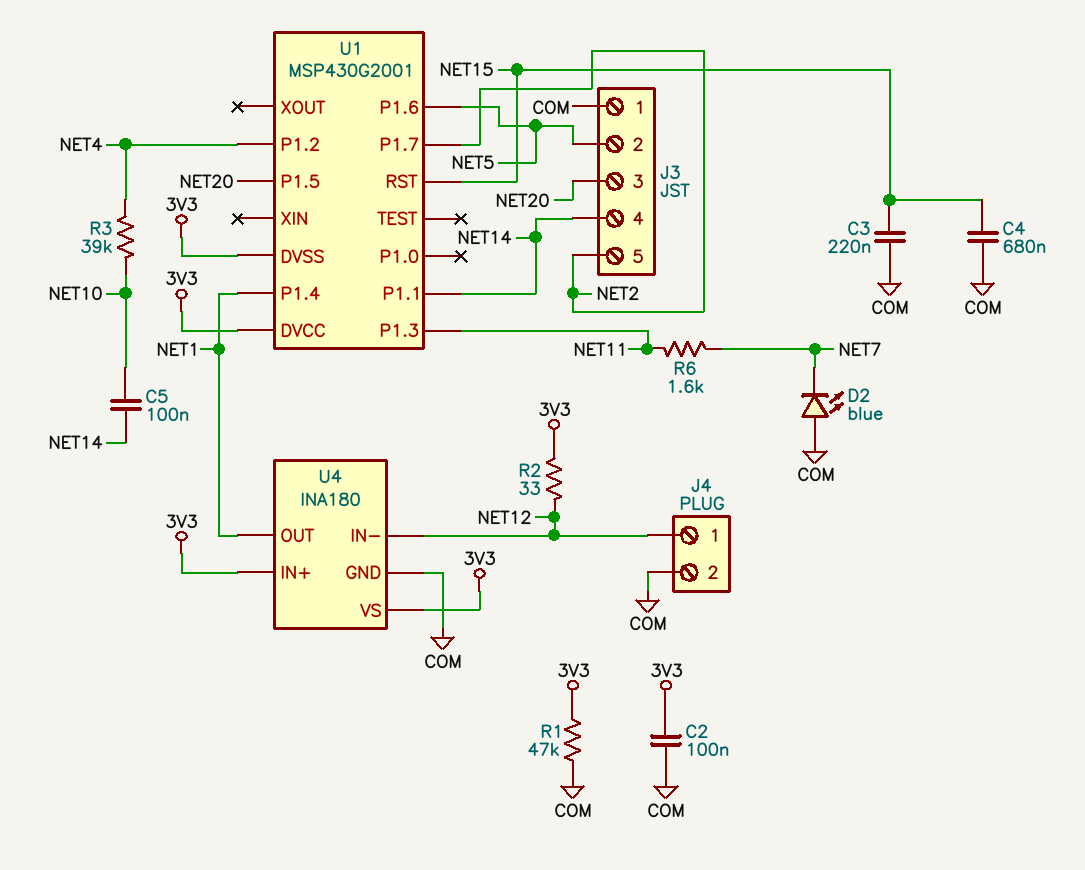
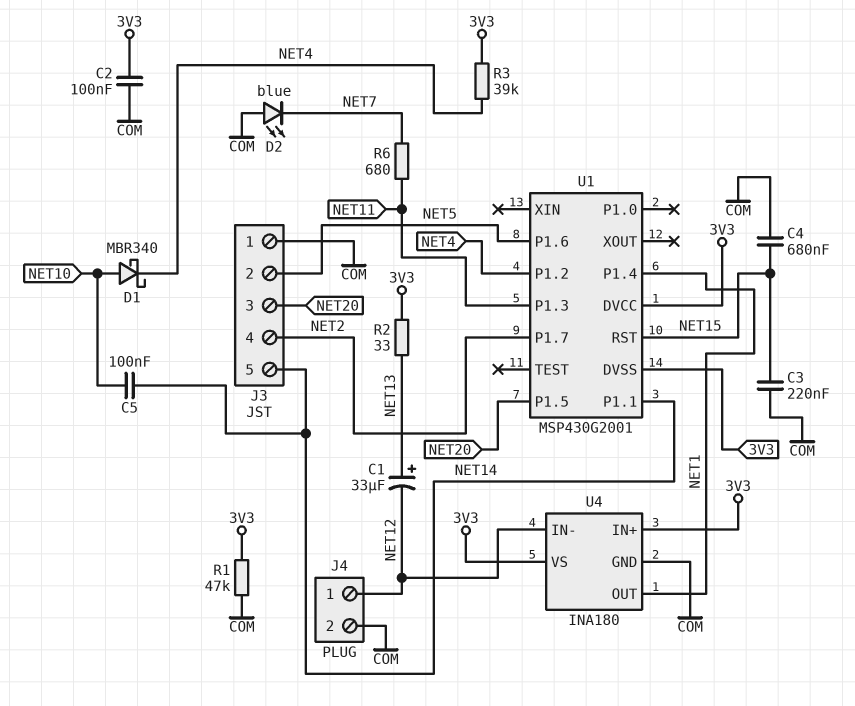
C1: none -> 33uF (plus NET13, minus NET12)
D1: none -> schottky MBR340 (A NET10, K NET4)
J3 pin 4: NET14 -> NET2
J3 pin 5: NET2 -> NET14
R2: 33 (3V3, NET12) -> 33 (3V3, NET13)
R3: 39k (NET4, NET10) -> 39k (3V3, NET4)
R6: 1.6k (NET7, NET11) -> 680 (NET7, NET11)

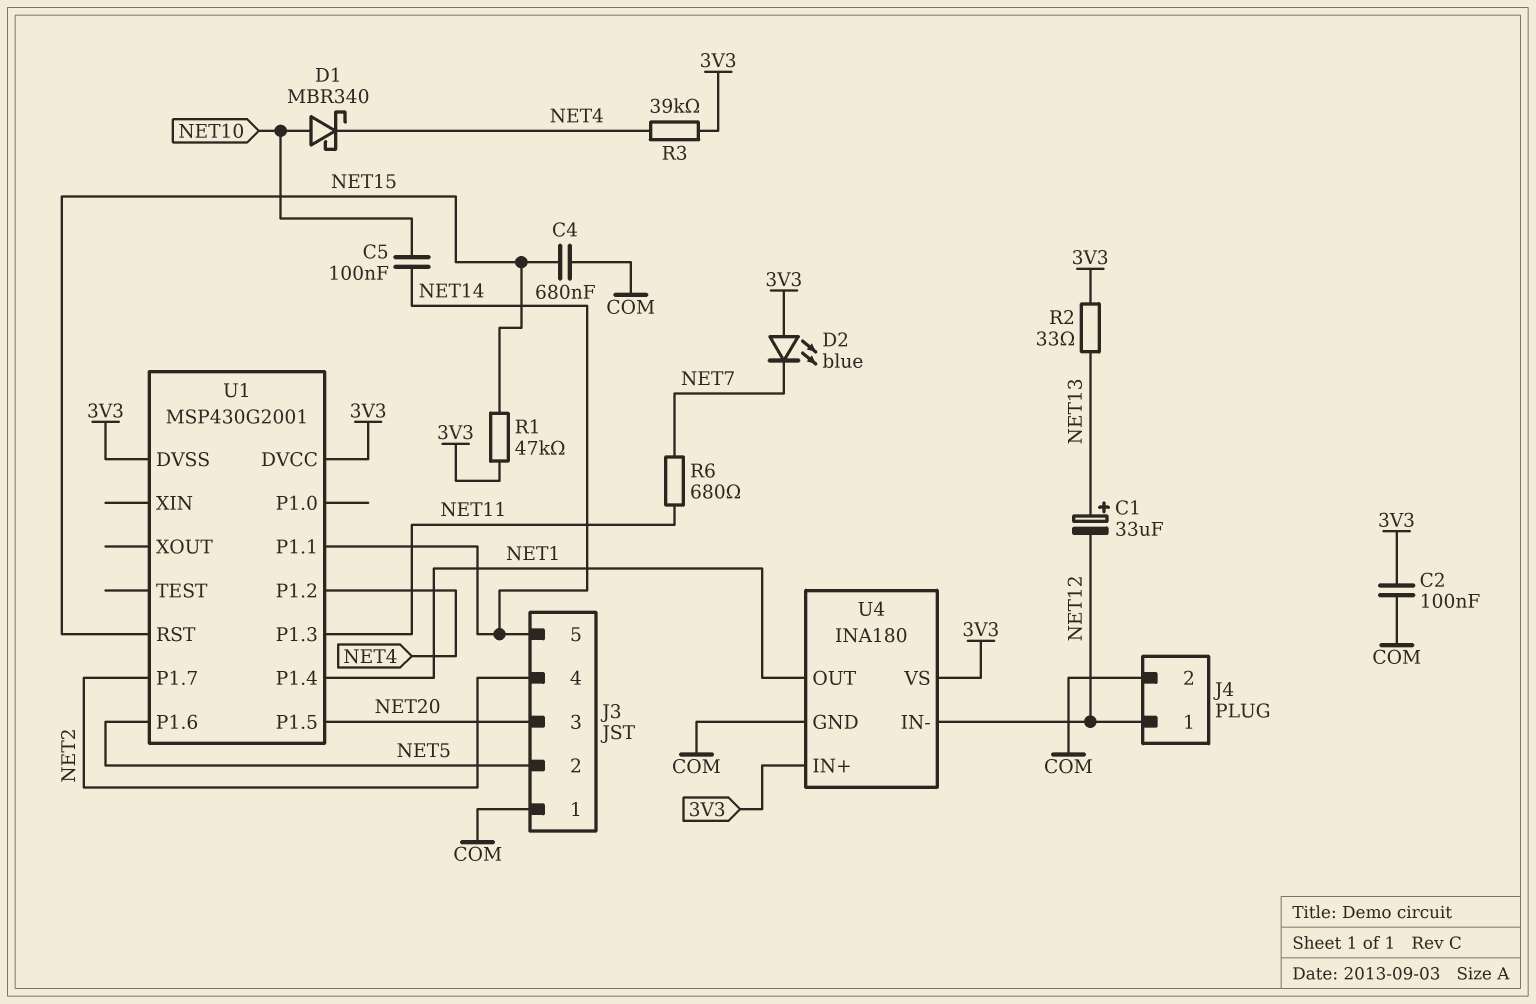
C3: 220nF (COM, NET15) -> none
D2: LED blue (A COM, K NET7) -> LED blue (A 3V3, K NET7)
R1: 47k (3V3, COM) -> 47k (3V3, NET15)

